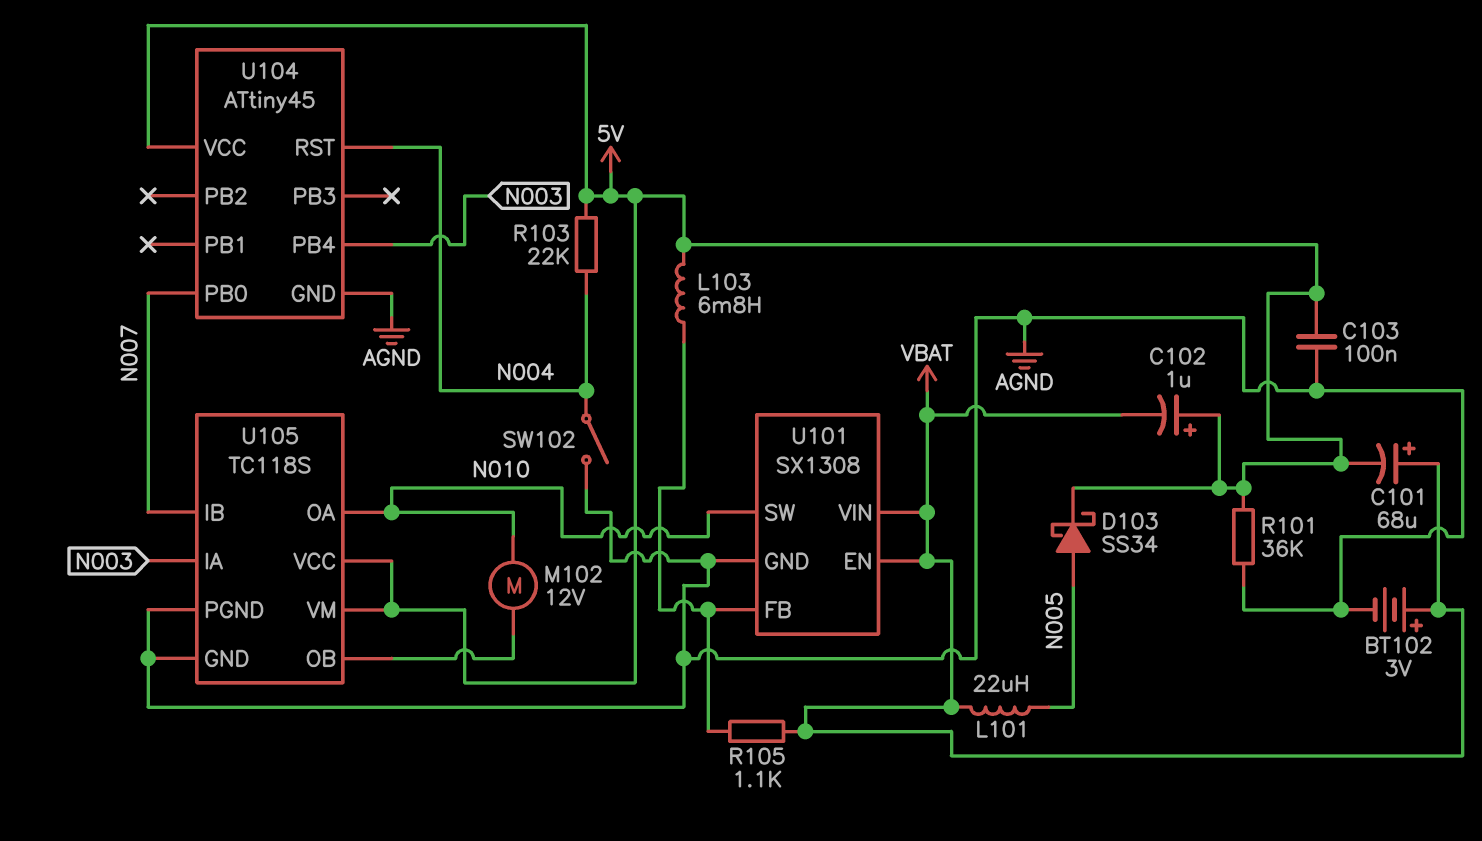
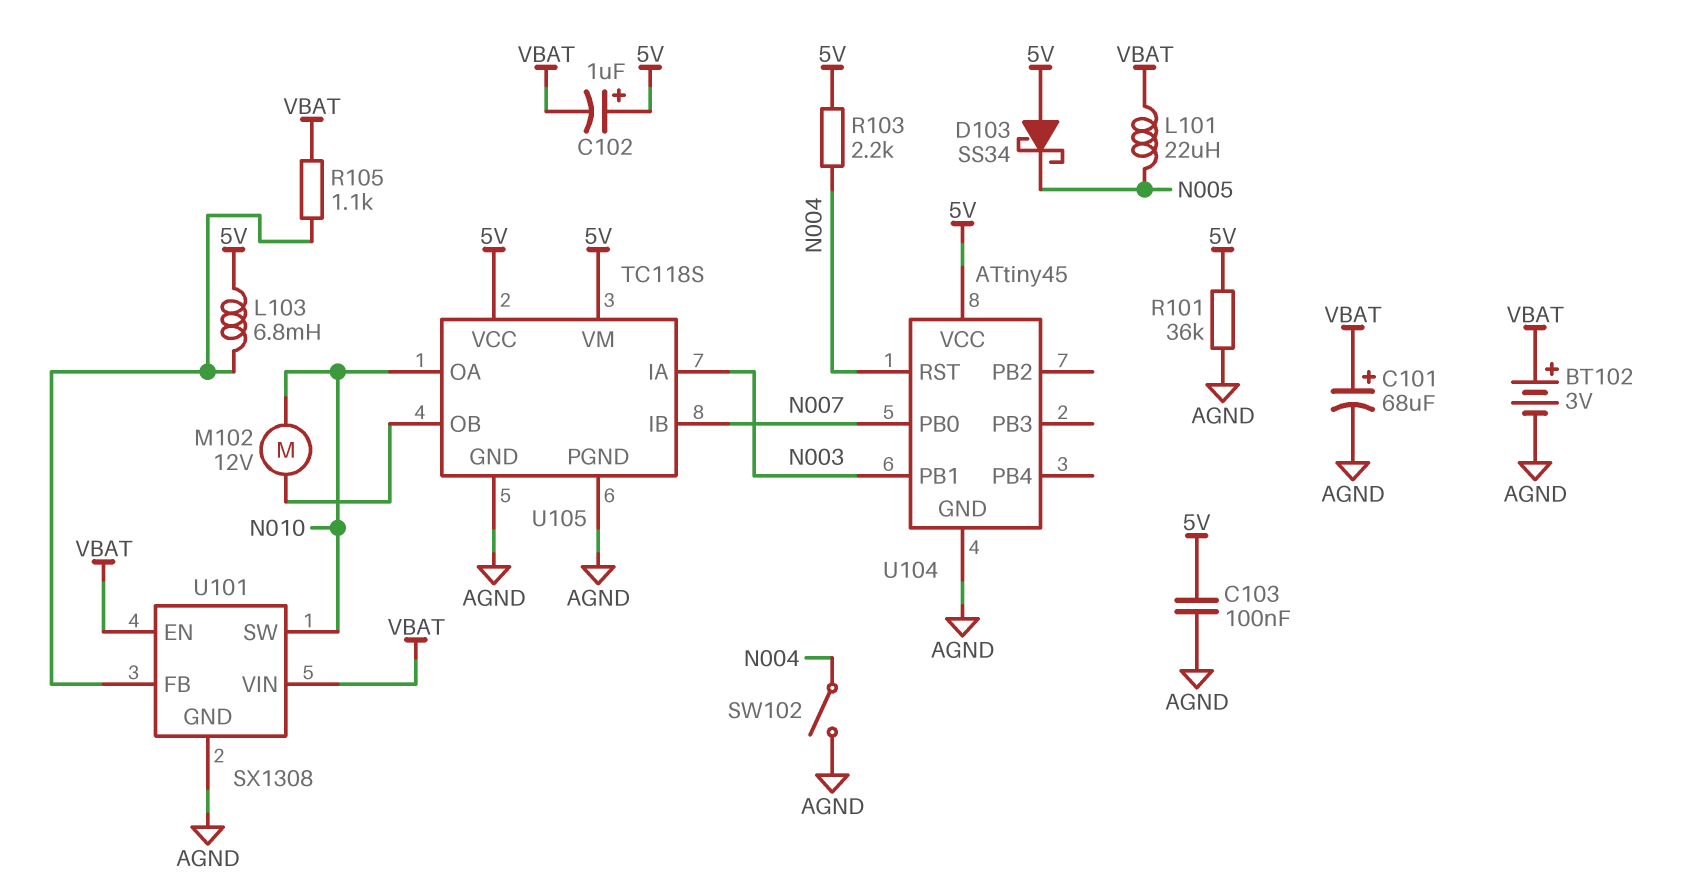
C101: 68uF (plus VBAT, minus 5V) -> 68uF (plus VBAT, minus AGND)
D103: schottky SS34 (A N005, K 5V) -> schottky SS34 (A 5V, K N005)
R103: 22k (5V, N004) -> 2.2k (5V, N004)
U104 pin PB1: none -> N003
U104 pin PB4: N003 -> none

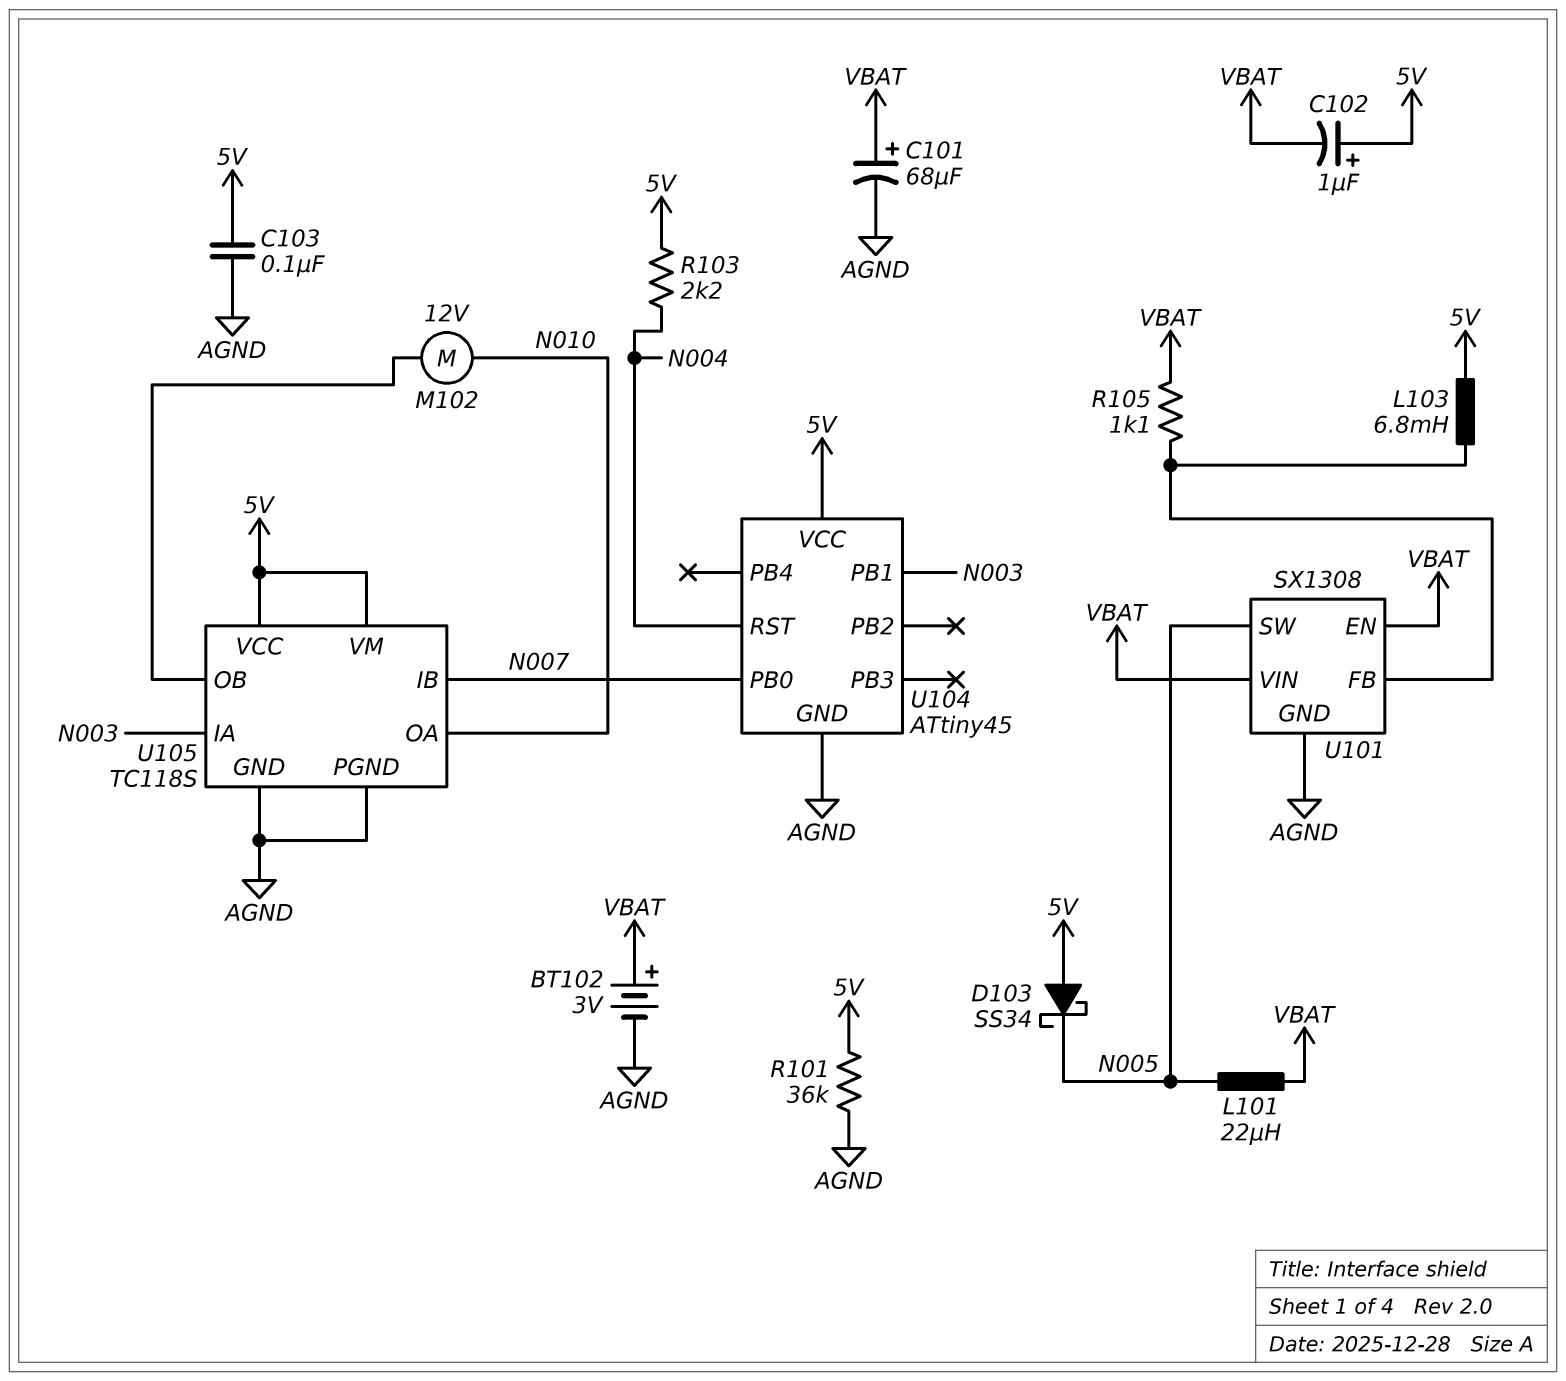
SW102: switch (AGND, N004) -> none
U101 pin SW: N010 -> N005

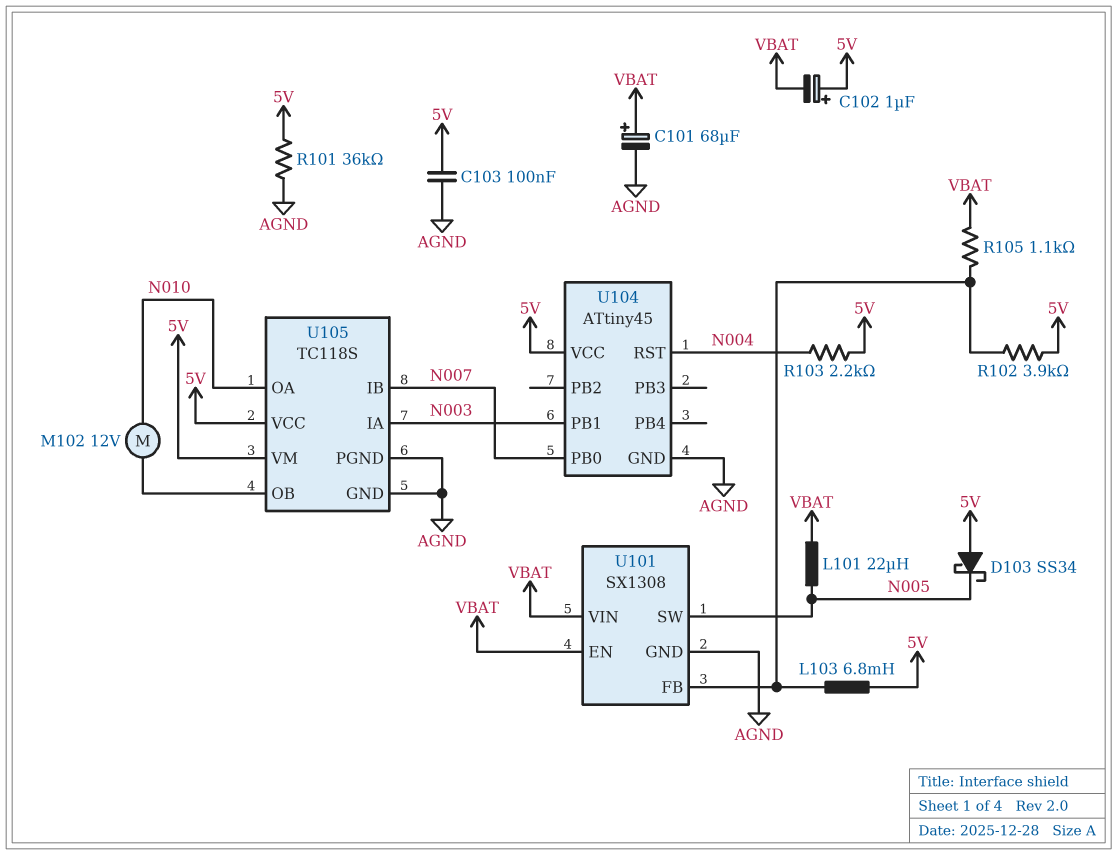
BT102: 3V (plus VBAT, minus AGND) -> none
R102: none -> 3.9k (5V, U101/FB)

